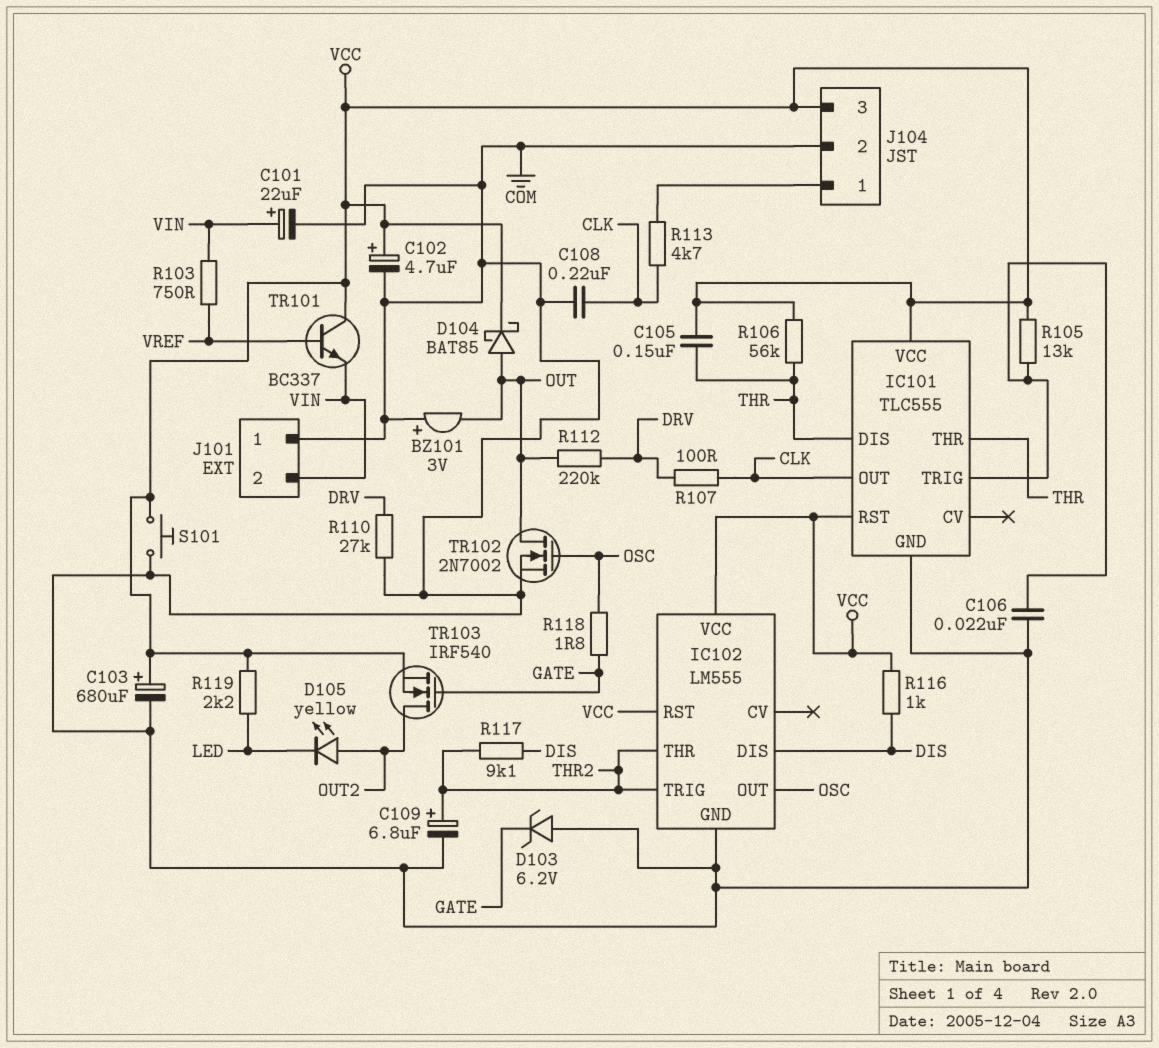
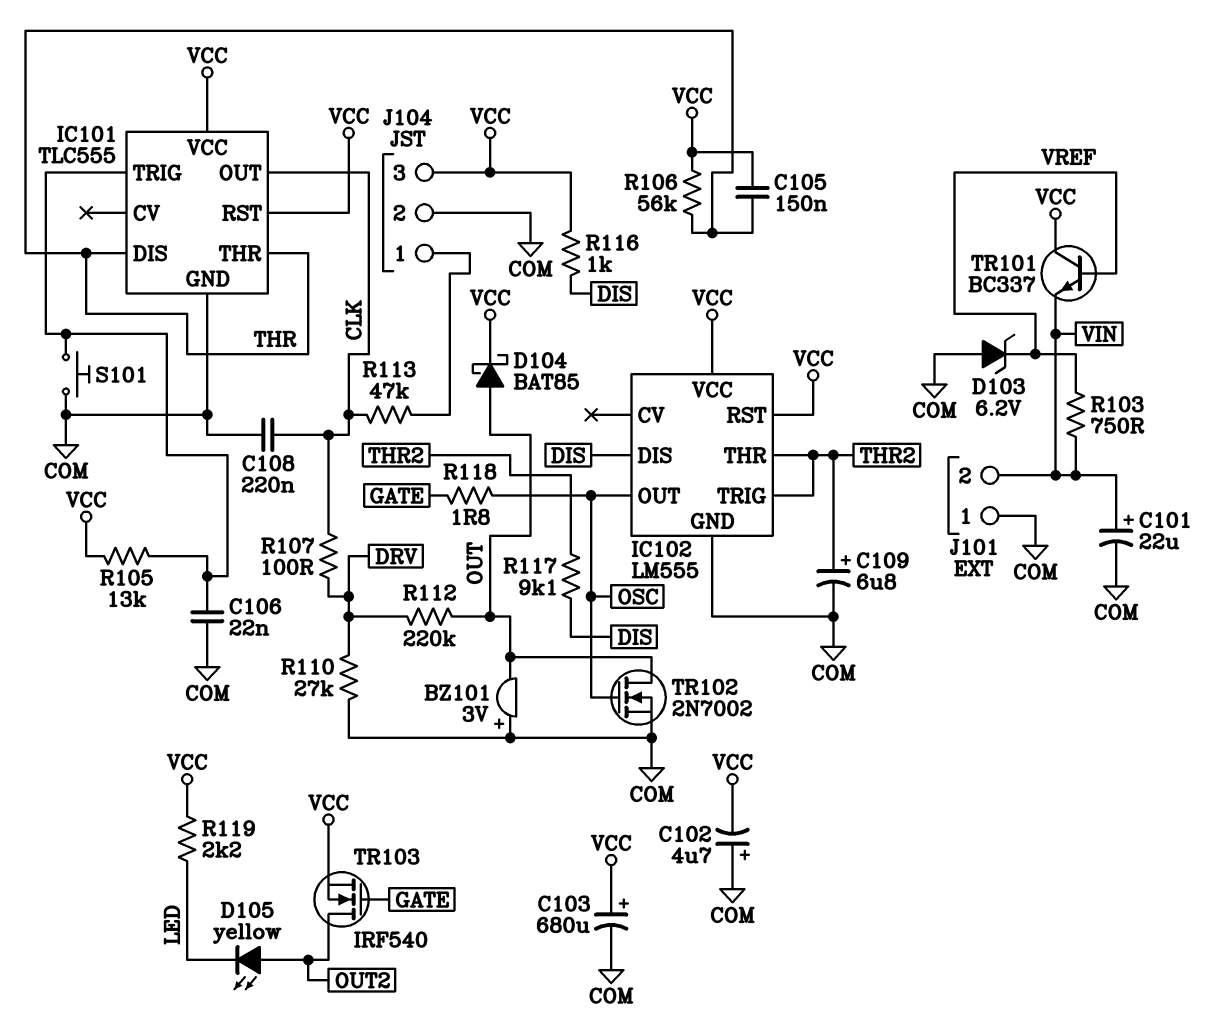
C102: 4.7uF (plus VCC, minus COM) -> 4.7uF (plus COM, minus VCC)
D103: zener 6.2V (A COM, K GATE) -> zener 6.2V (A COM, K VREF)
R113: 4.7k (CLK, J104/1) -> 47k (CLK, J104/1)
S101: button (COM, VCC) -> button (COM, IC101/TRIG)

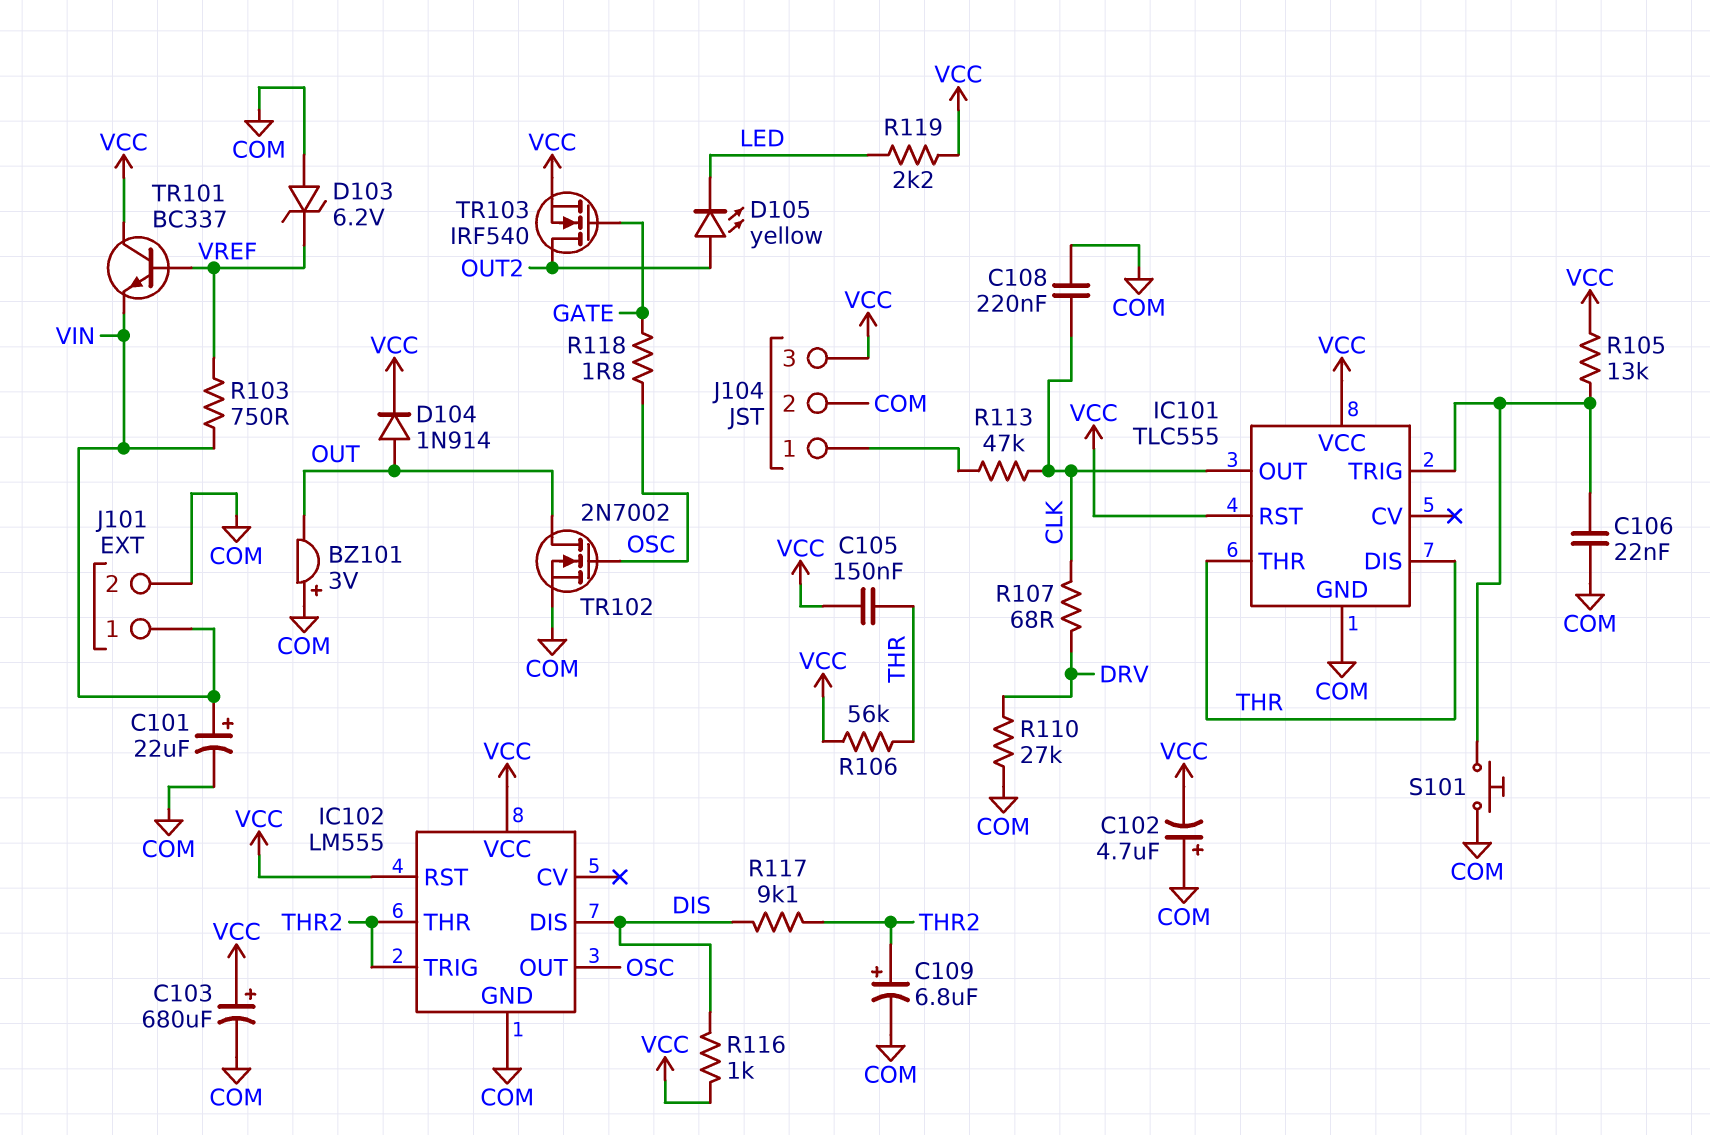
D104: schottky BAT85 (A OUT, K VCC) -> diode 1N914 (A OUT, K VCC)
J101 pin 1: COM -> VIN
J101 pin 2: VIN -> COM
R107: 100 (CLK, DRV) -> 68 (CLK, DRV)
R112: 220k (DRV, OUT) -> none

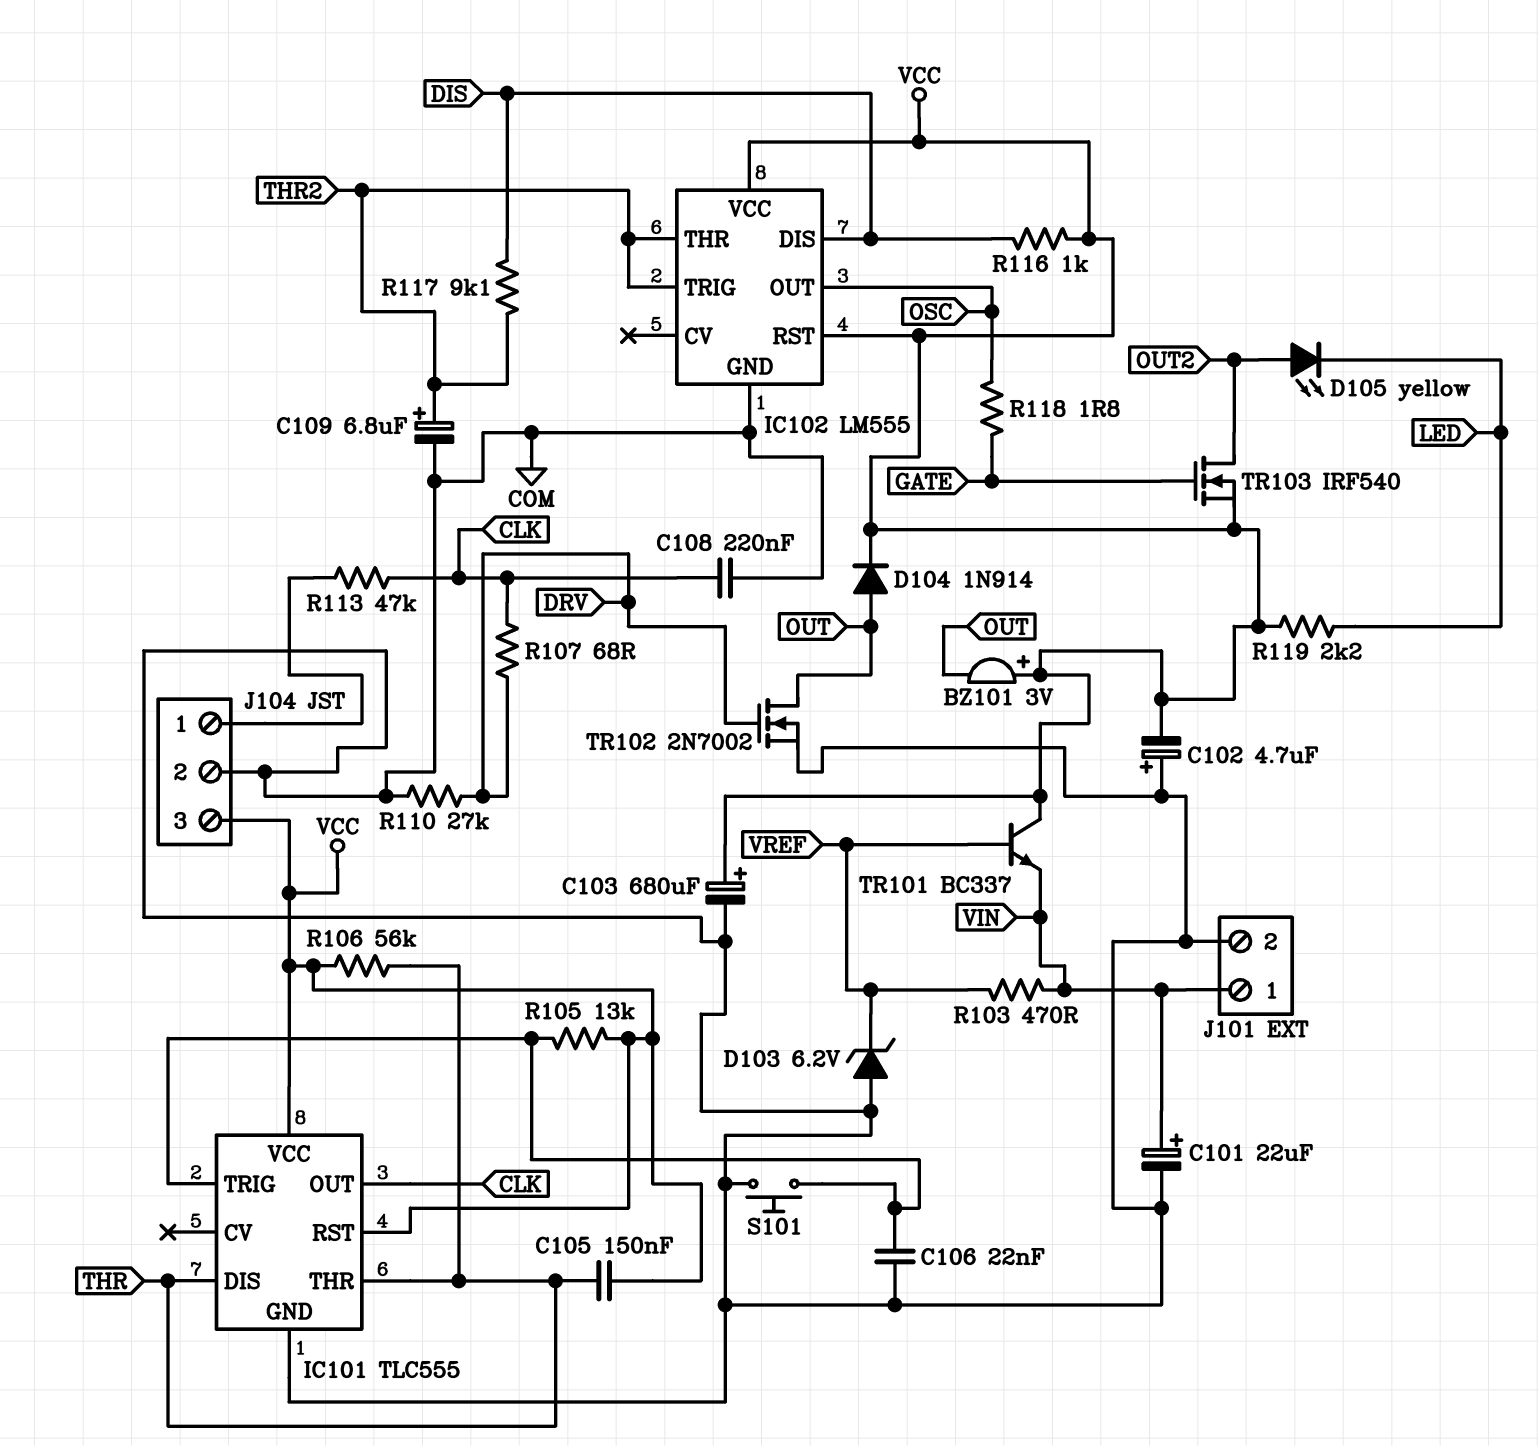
BZ101: buzzer 3V (plus COM, minus OUT) -> buzzer 3V (plus VCC, minus OUT)
R103: 750 (VIN, VREF) -> 470 (VIN, VREF)
TR102: NMOS 2N7002 (G OSC, D OUT, S COM) -> NMOS 2N7002 (G DRV, D OUT, S COM)

